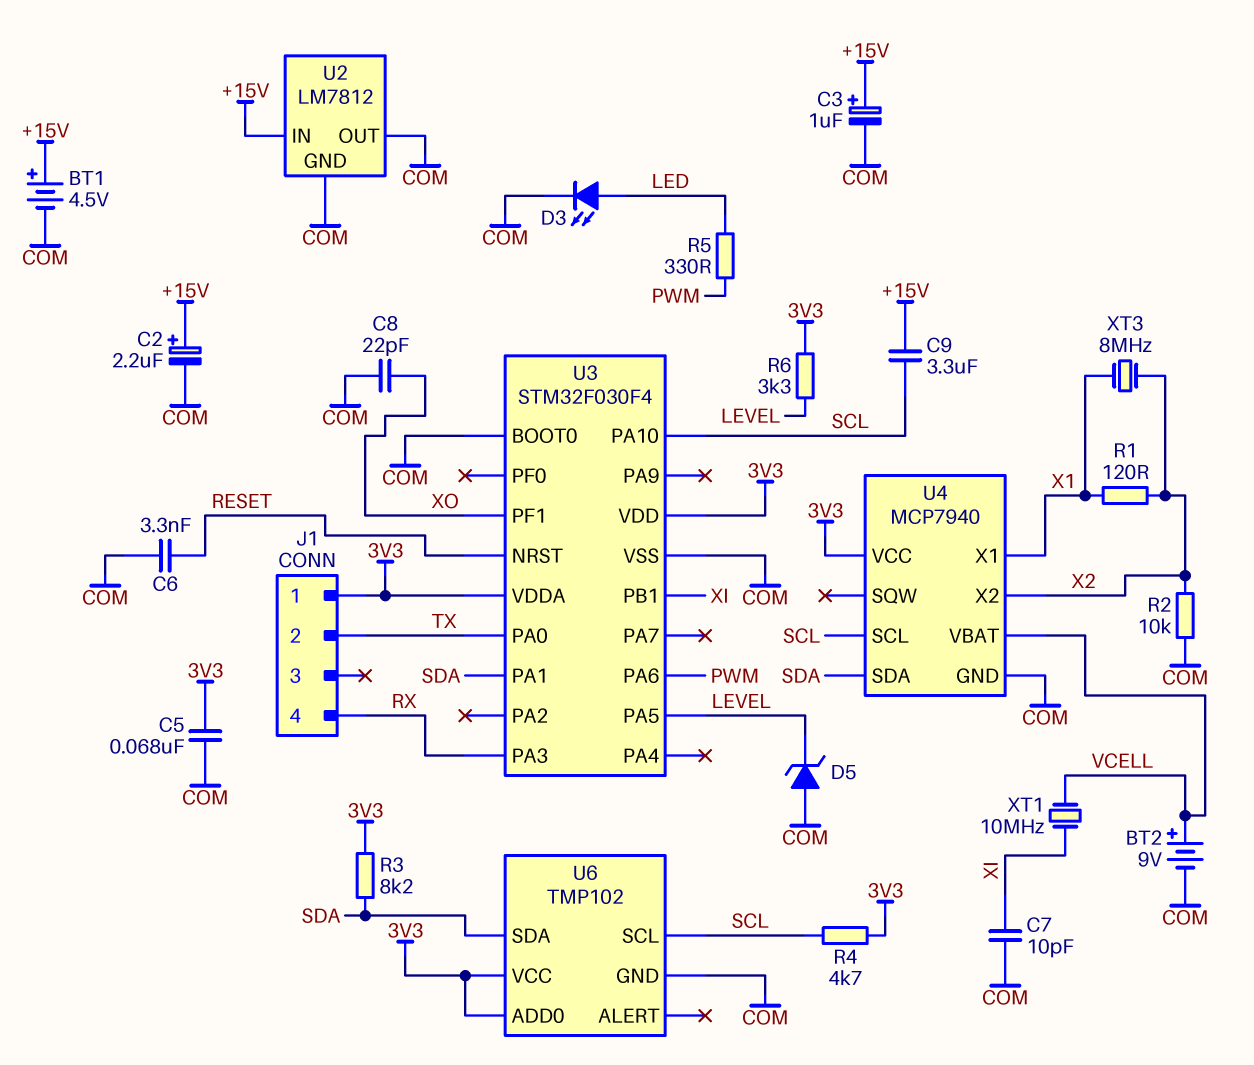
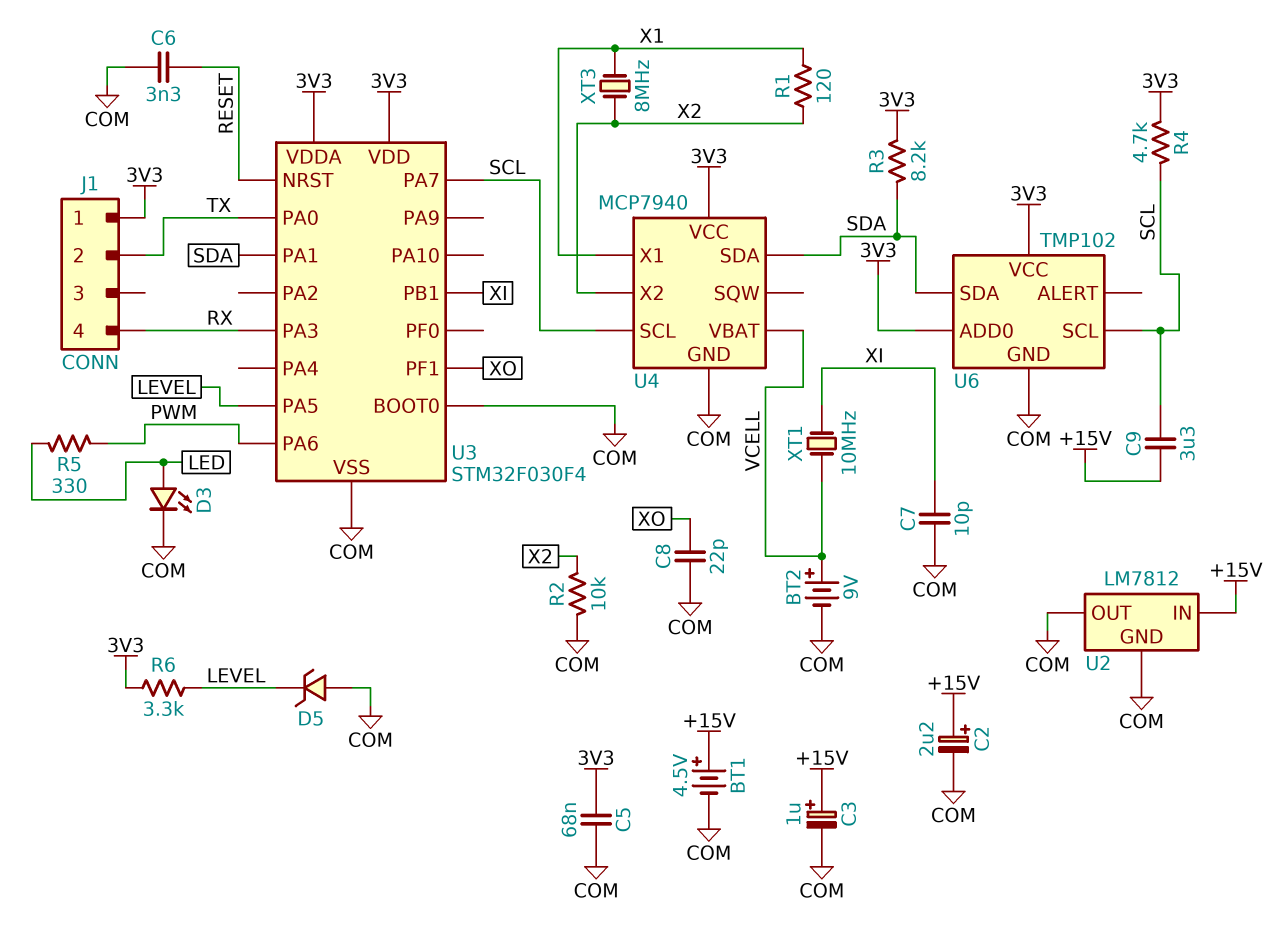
U3 pin PA7: none -> SCL
U3 pin PA10: SCL -> none

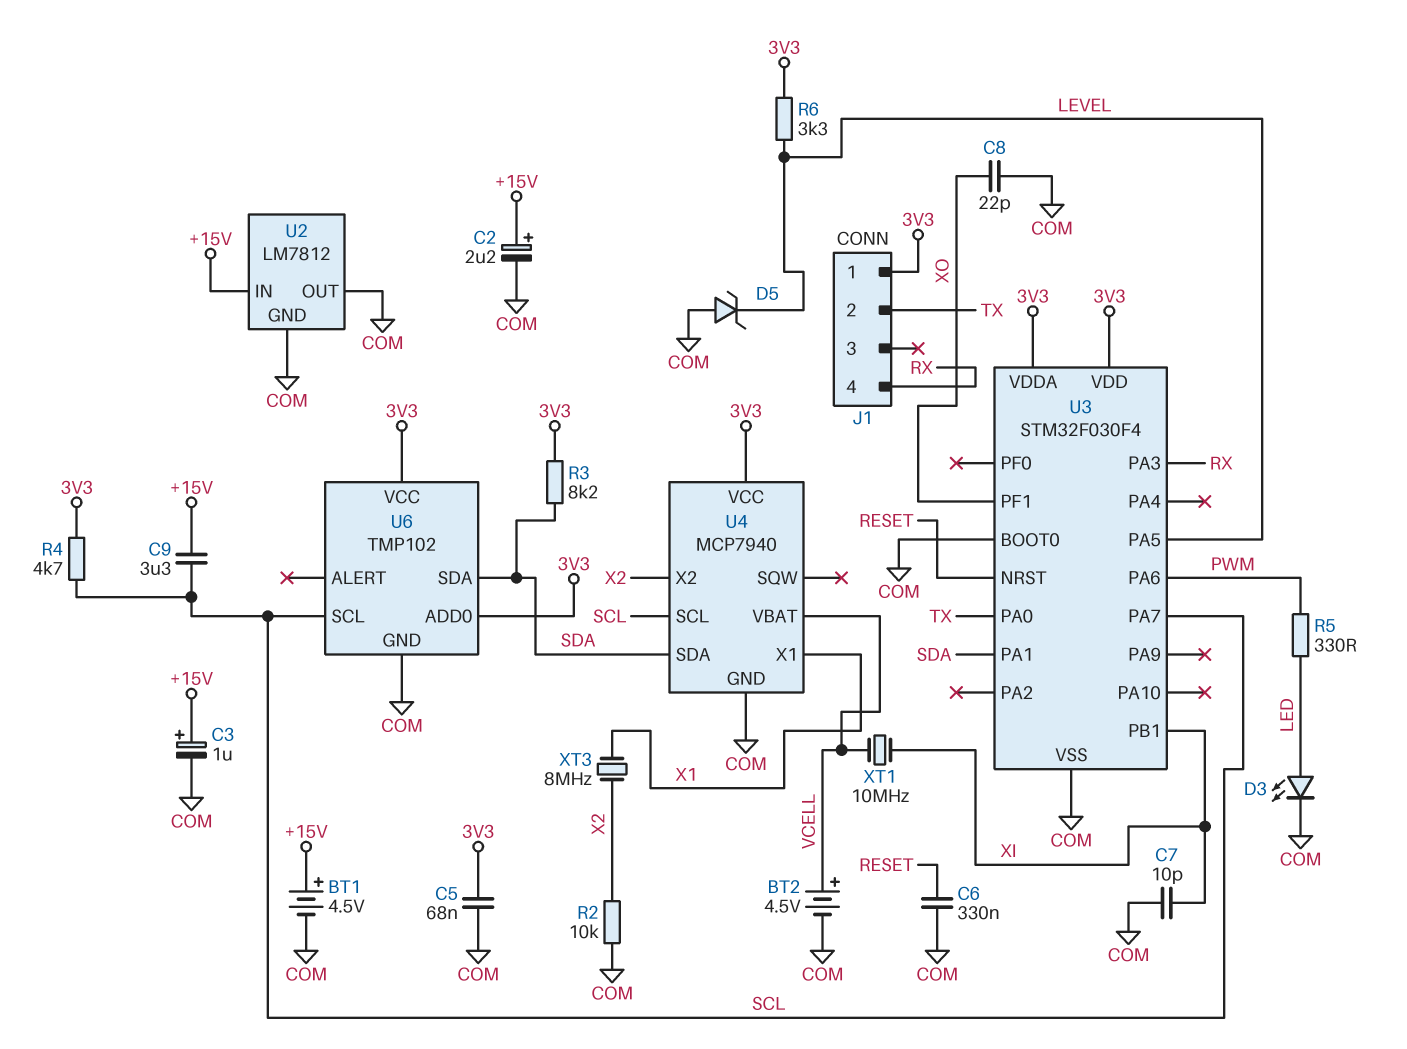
BT2: 9V (plus VCELL, minus COM) -> 4.5V (plus VCELL, minus COM)
C6: 3.3nF (COM, RESET) -> 330nF (COM, RESET)
R1: 120 (X1, X2) -> none

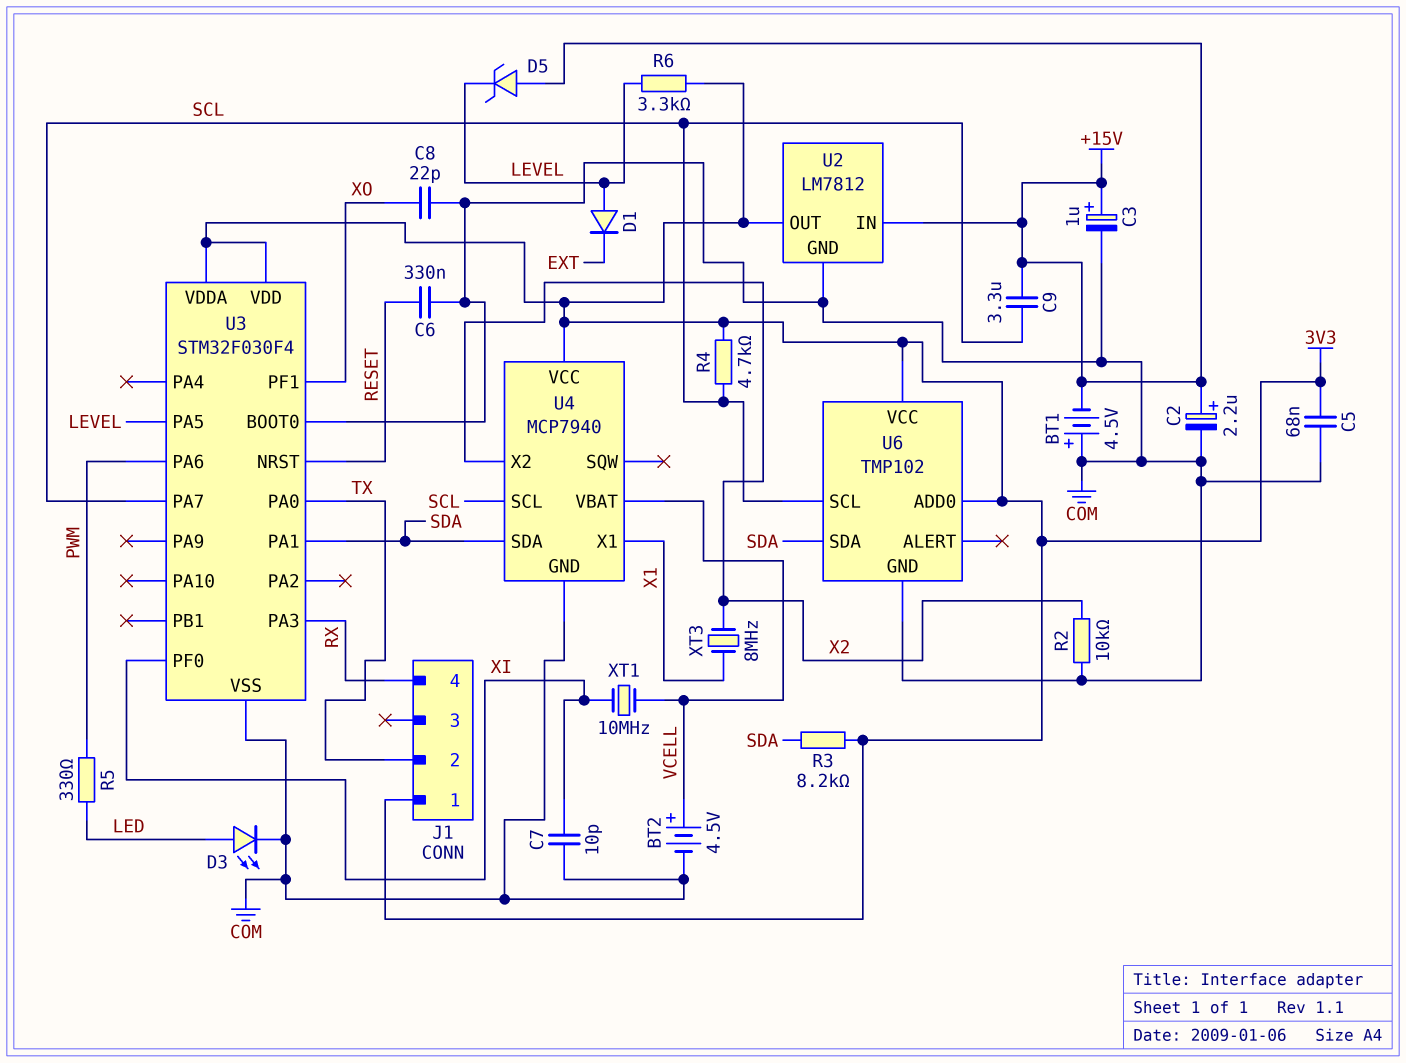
BT1: 4.5V (plus +15V, minus COM) -> 4.5V (plus COM, minus +15V)
D1: none -> diode (A LEVEL, K EXT)
D5: zener (A COM, K LEVEL) -> zener (A +15V, K LEVEL)
U2 pin OUT: COM -> 3V3
U3 pin PB1: XI -> none
U3 pin PF0: none -> XI

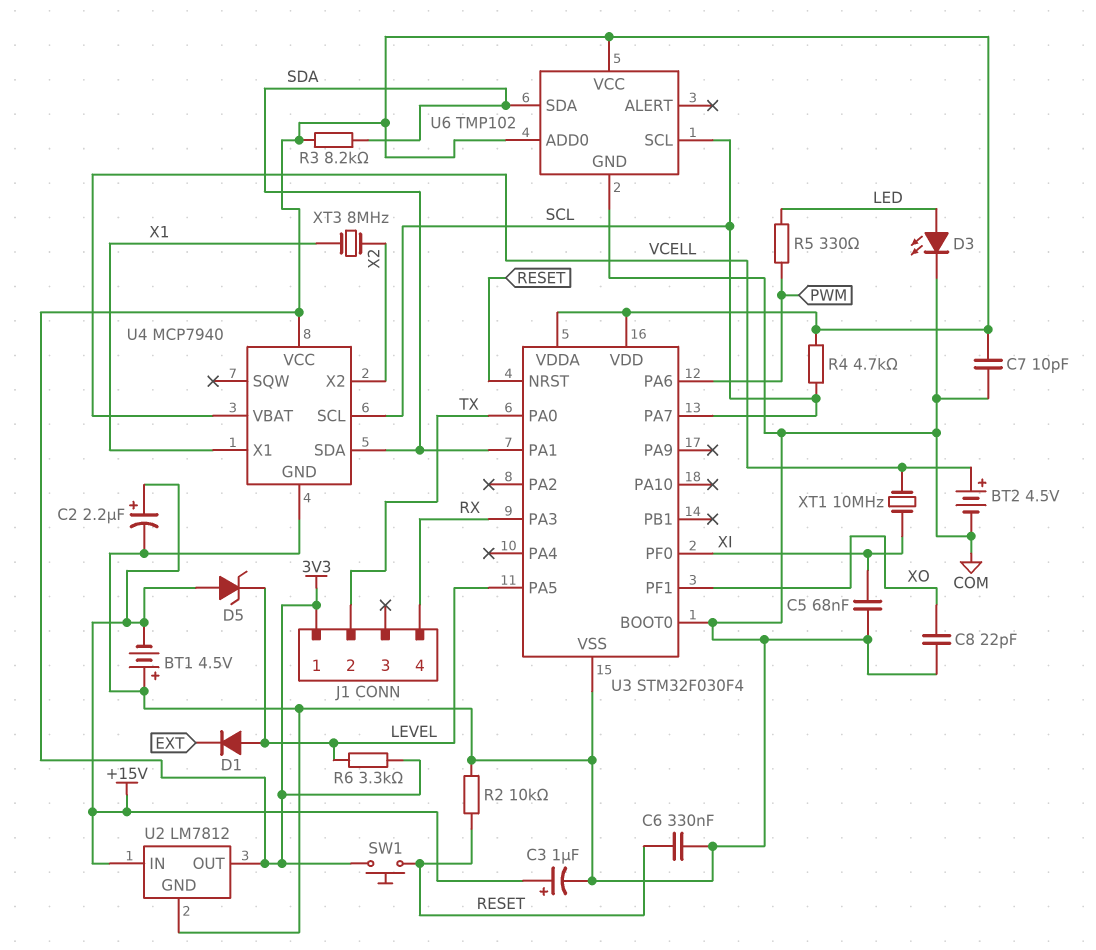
C5: 68nF (3V3, COM) -> 68nF (COM, XI)
C7: 10pF (COM, XI) -> 10pF (3V3, COM)
C9: 3.3uF (+15V, SCL) -> none
R2: 10k (COM, X2) -> 10k (COM, RESET)
SW1: none -> button (3V3, RESET)

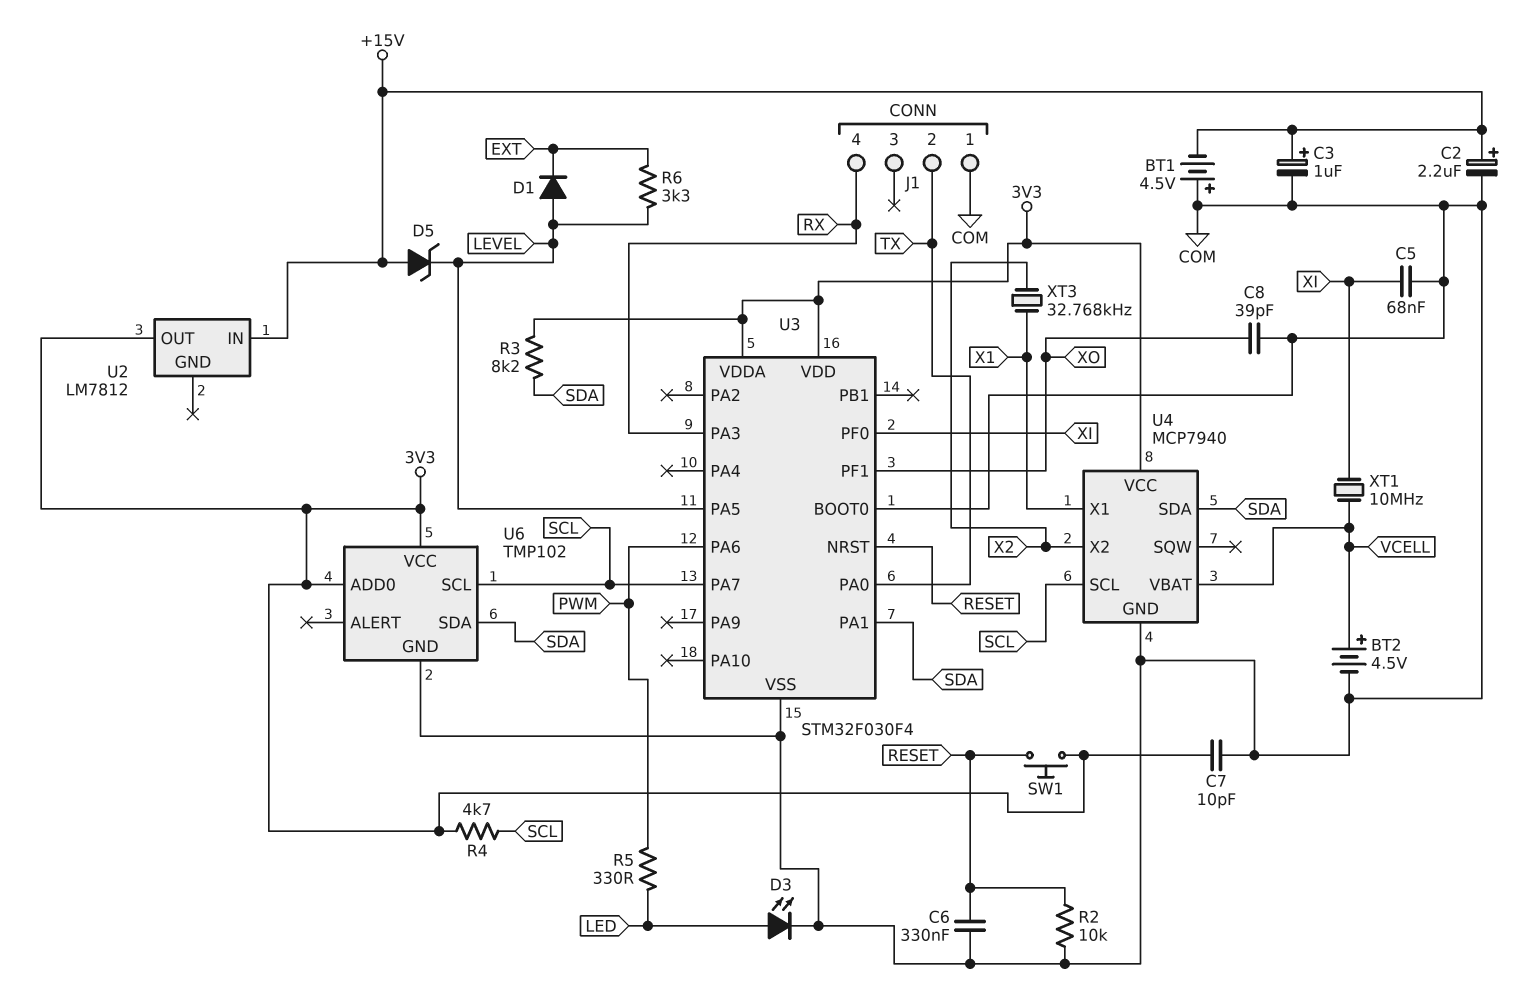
C8: 22pF (COM, XO) -> 39pF (COM, XO)
J1 pin 1: 3V3 -> COM
R6: 3.3k (3V3, LEVEL) -> 3.3k (EXT, LEVEL)
U2 pin GND: COM -> none
XT3: 8MHz (X1, X2) -> 32.768kHz (X1, X2)

